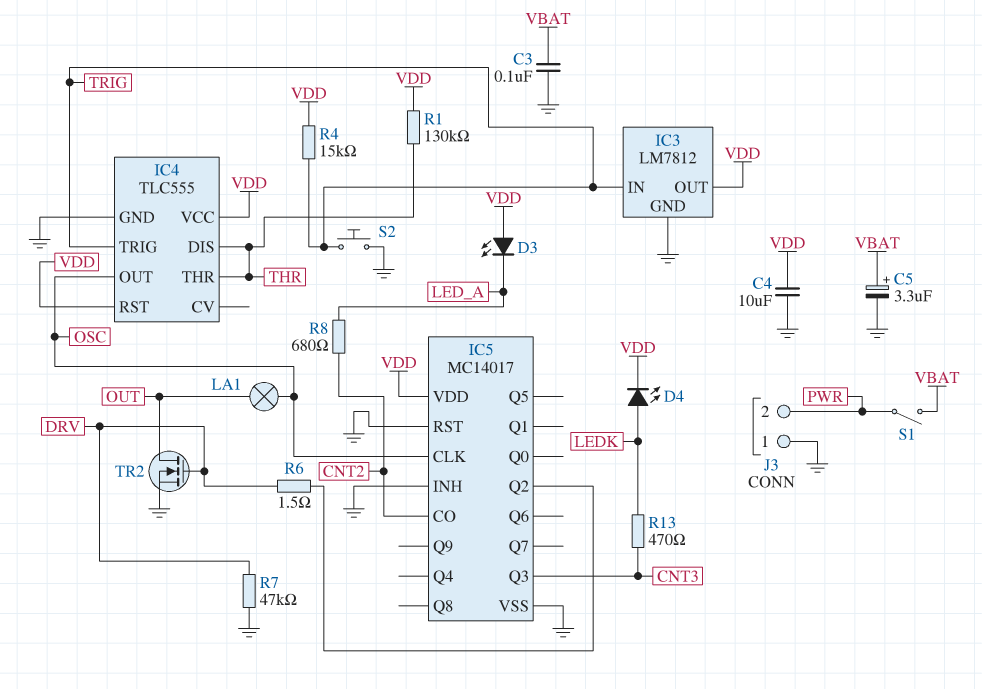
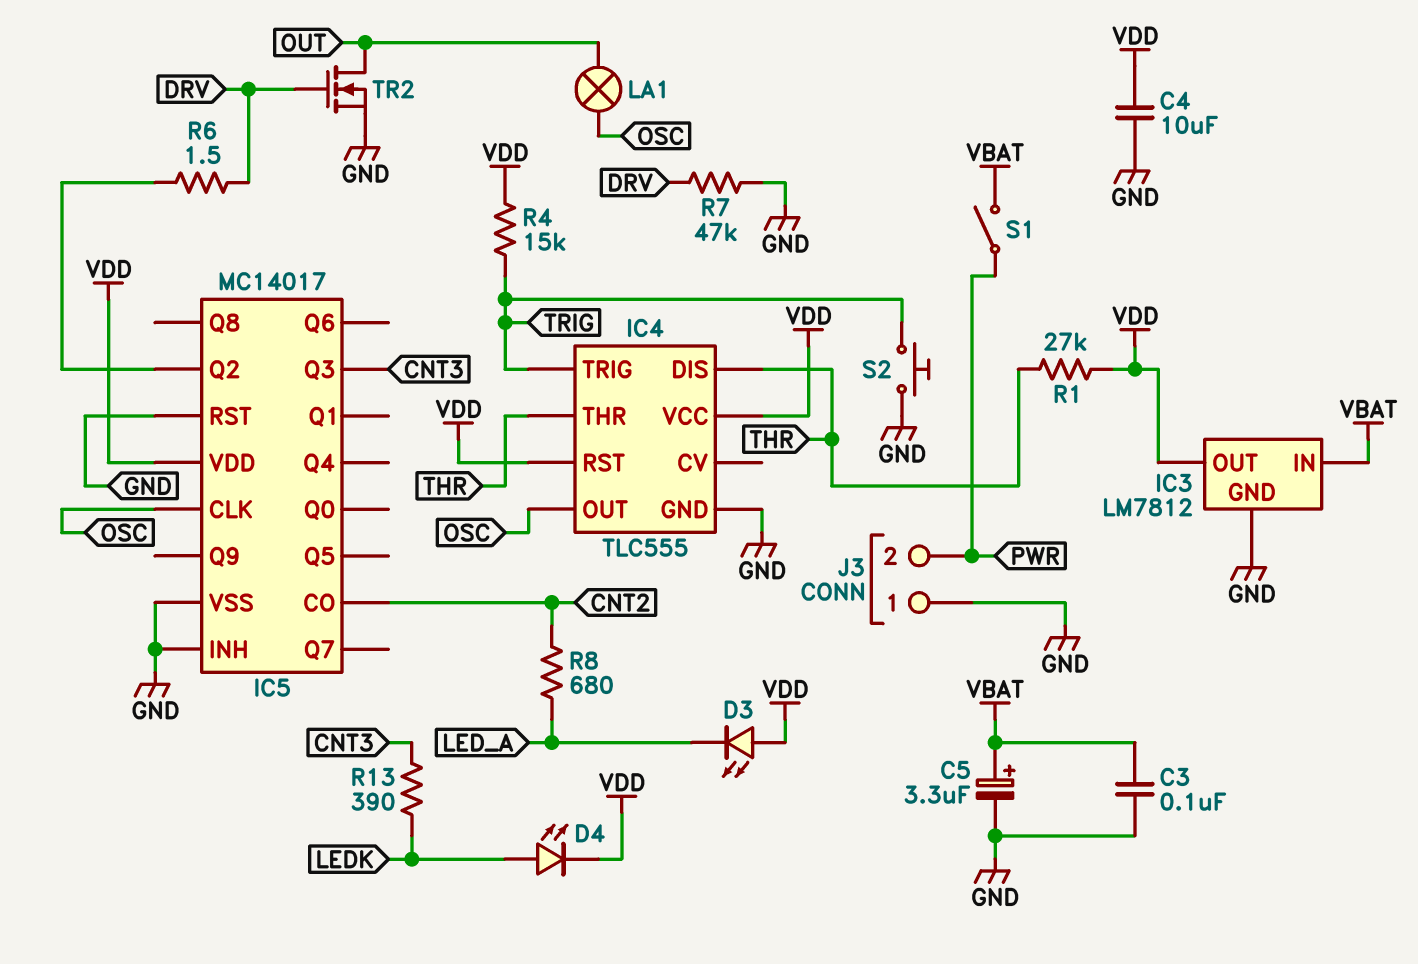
IC3 pin IN: TRIG -> VBAT
R1: 130k (THR, VDD) -> 27k (THR, VDD)
R13: 470 (CNT3, LEDK) -> 390 (CNT3, LEDK)

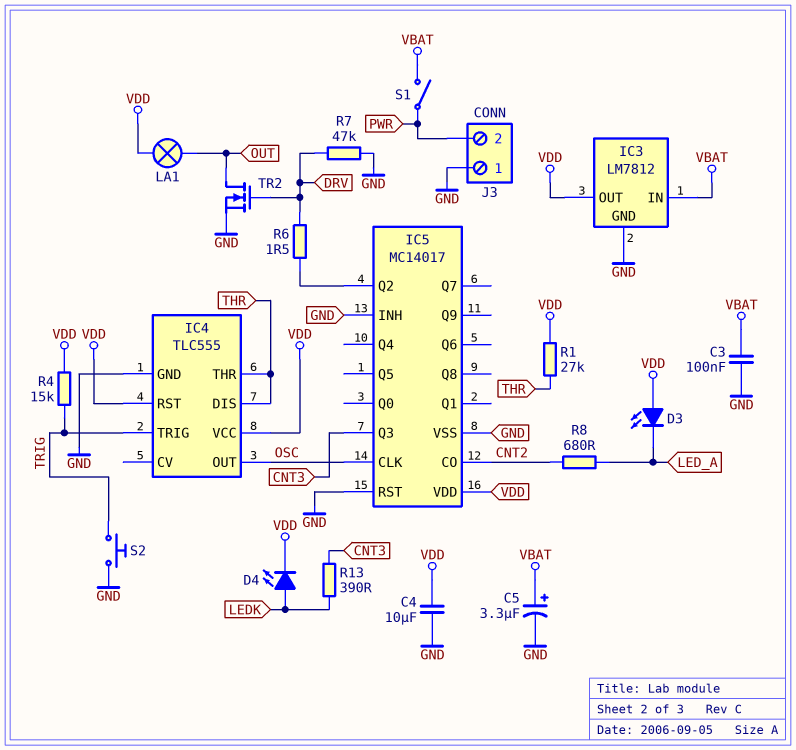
LA1: lamp (OSC, OUT) -> lamp (OUT, VDD)

